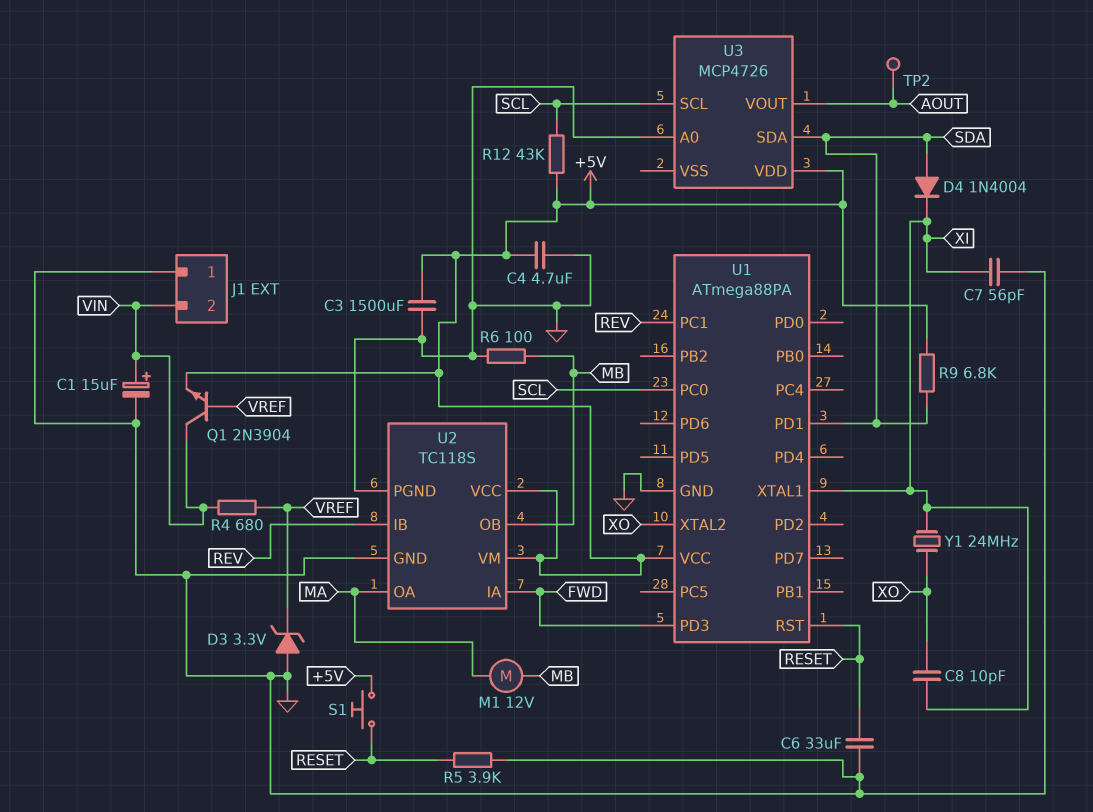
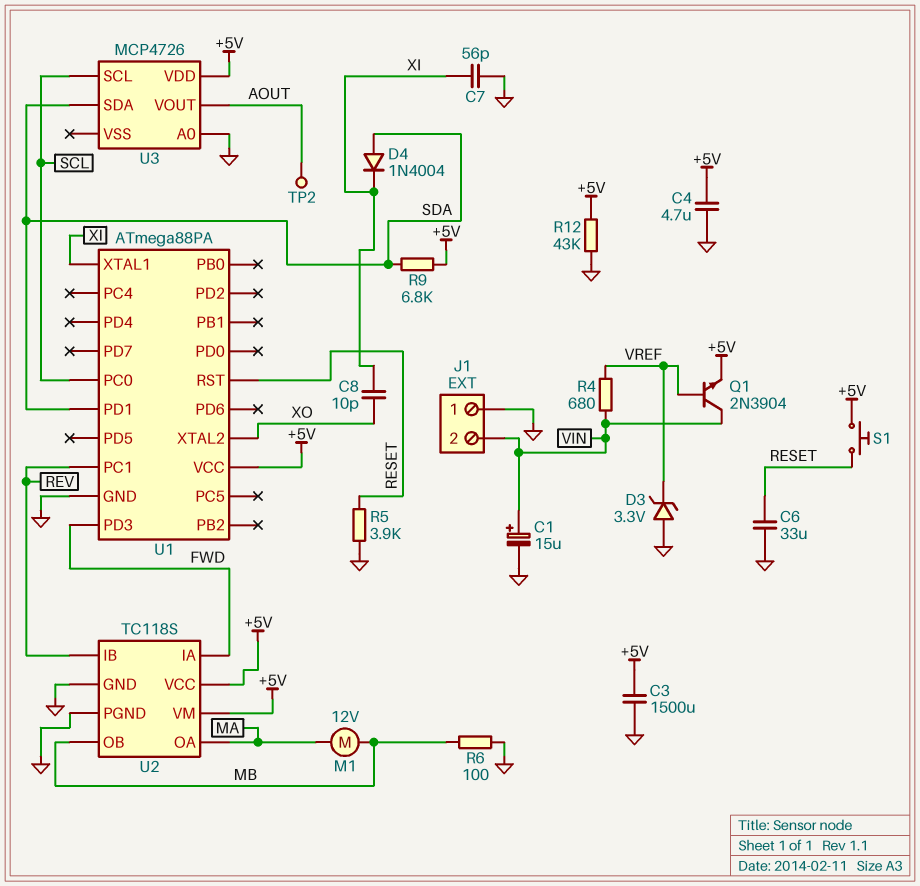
R12: 43k (+5V, SCL) -> 43k (+5V, GND)
Y1: 24MHz (XI, XO) -> none

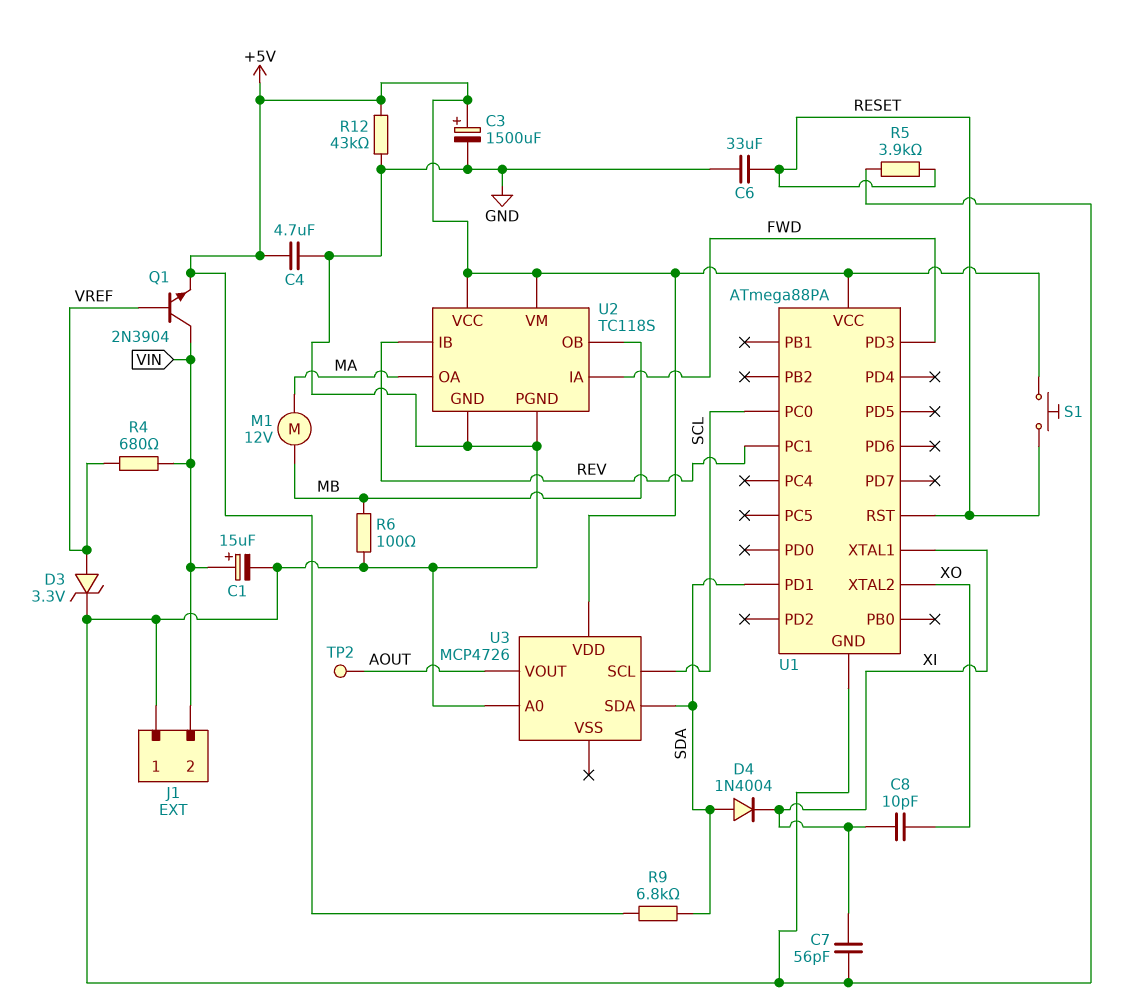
C3: 1500uF (+5V, GND) -> 1500uF (plus +5V, minus GND)
D3: zener 3.3V (A GND, K VREF) -> zener 3.3V (A VREF, K GND)

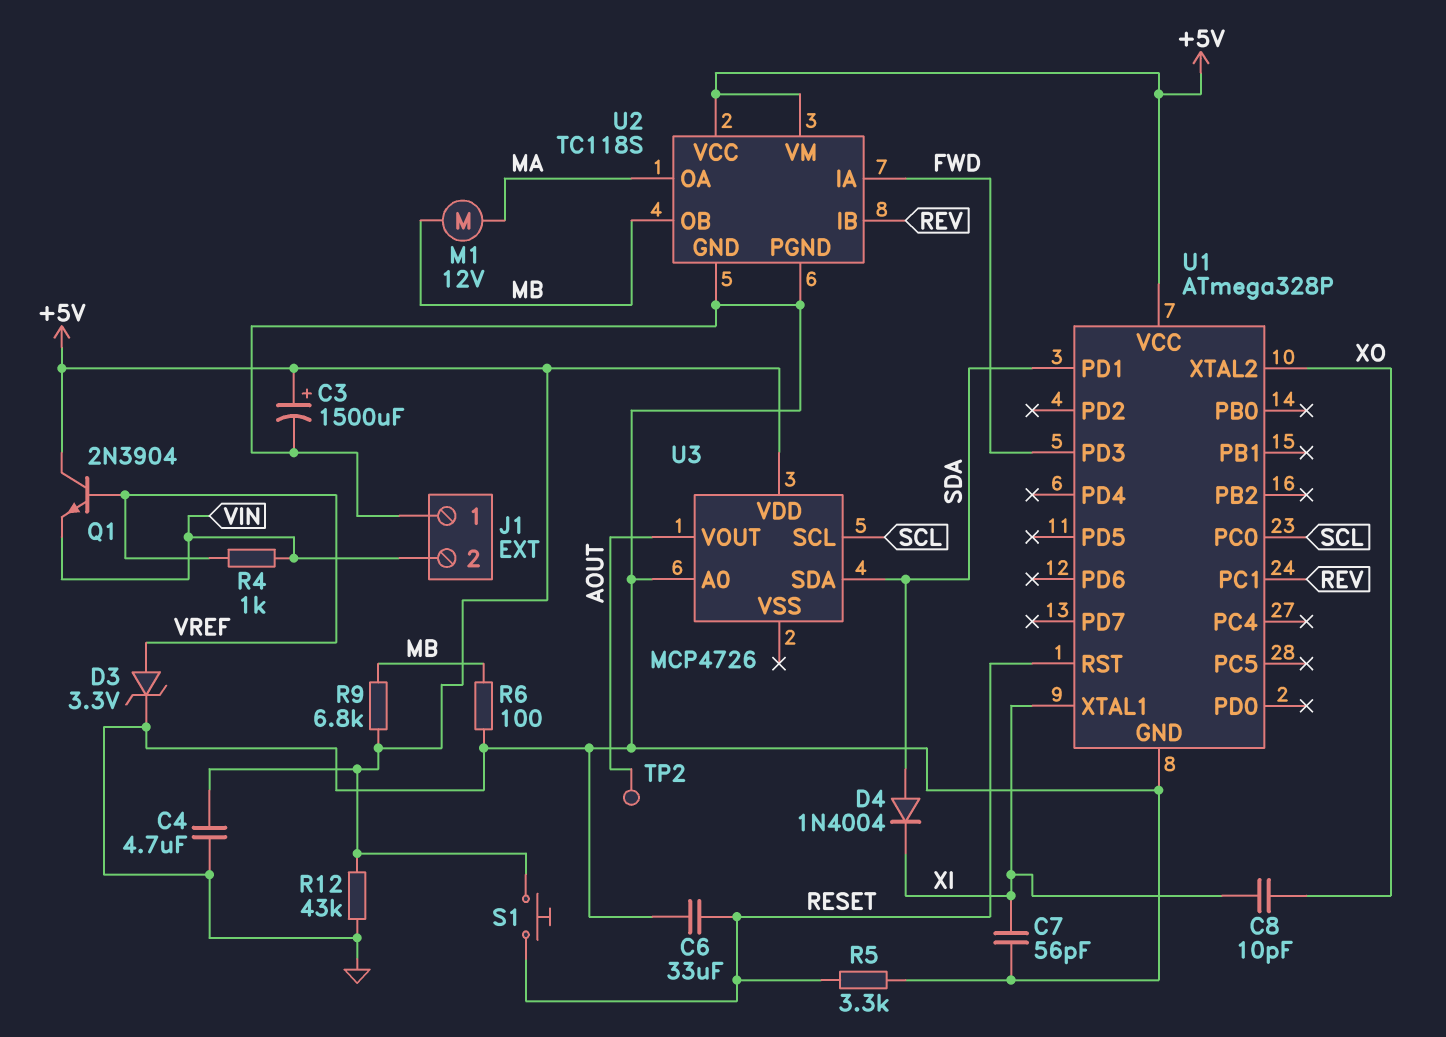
C1: 15uF (plus VIN, minus GND) -> none
Q1: NPN 2N3904 (B VREF, C VIN, E +5V) -> NPN 2N3904 (B VREF, C +5V, E VIN)
R4: 680 (VIN, VREF) -> 1k (VIN, VREF)
R5: 3.9k (GND, RESET) -> 3.3k (GND, RESET)
R9: 6.8k (+5V, SDA) -> 6.8k (+5V, MB)
U1: ATmega88PA -> ATmega328P

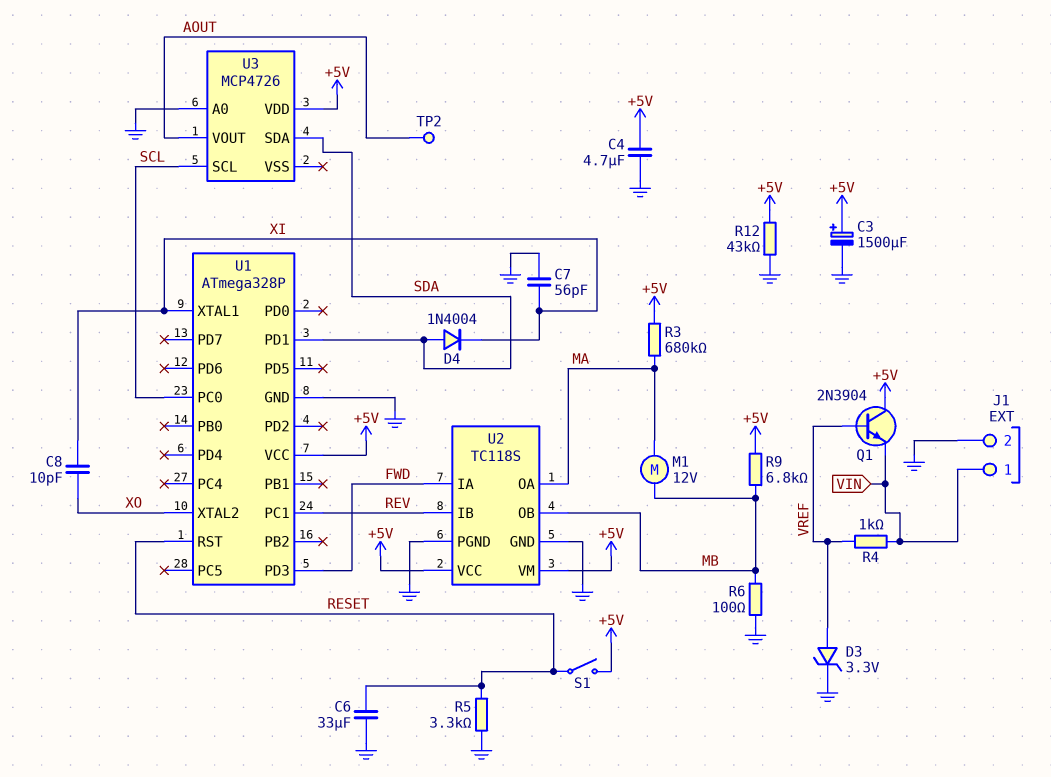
J1 pin 1: GND -> VIN
J1 pin 2: VIN -> GND
R3: none -> 680k (+5V, MA)
S1: button (+5V, RESET) -> switch (+5V, RESET)

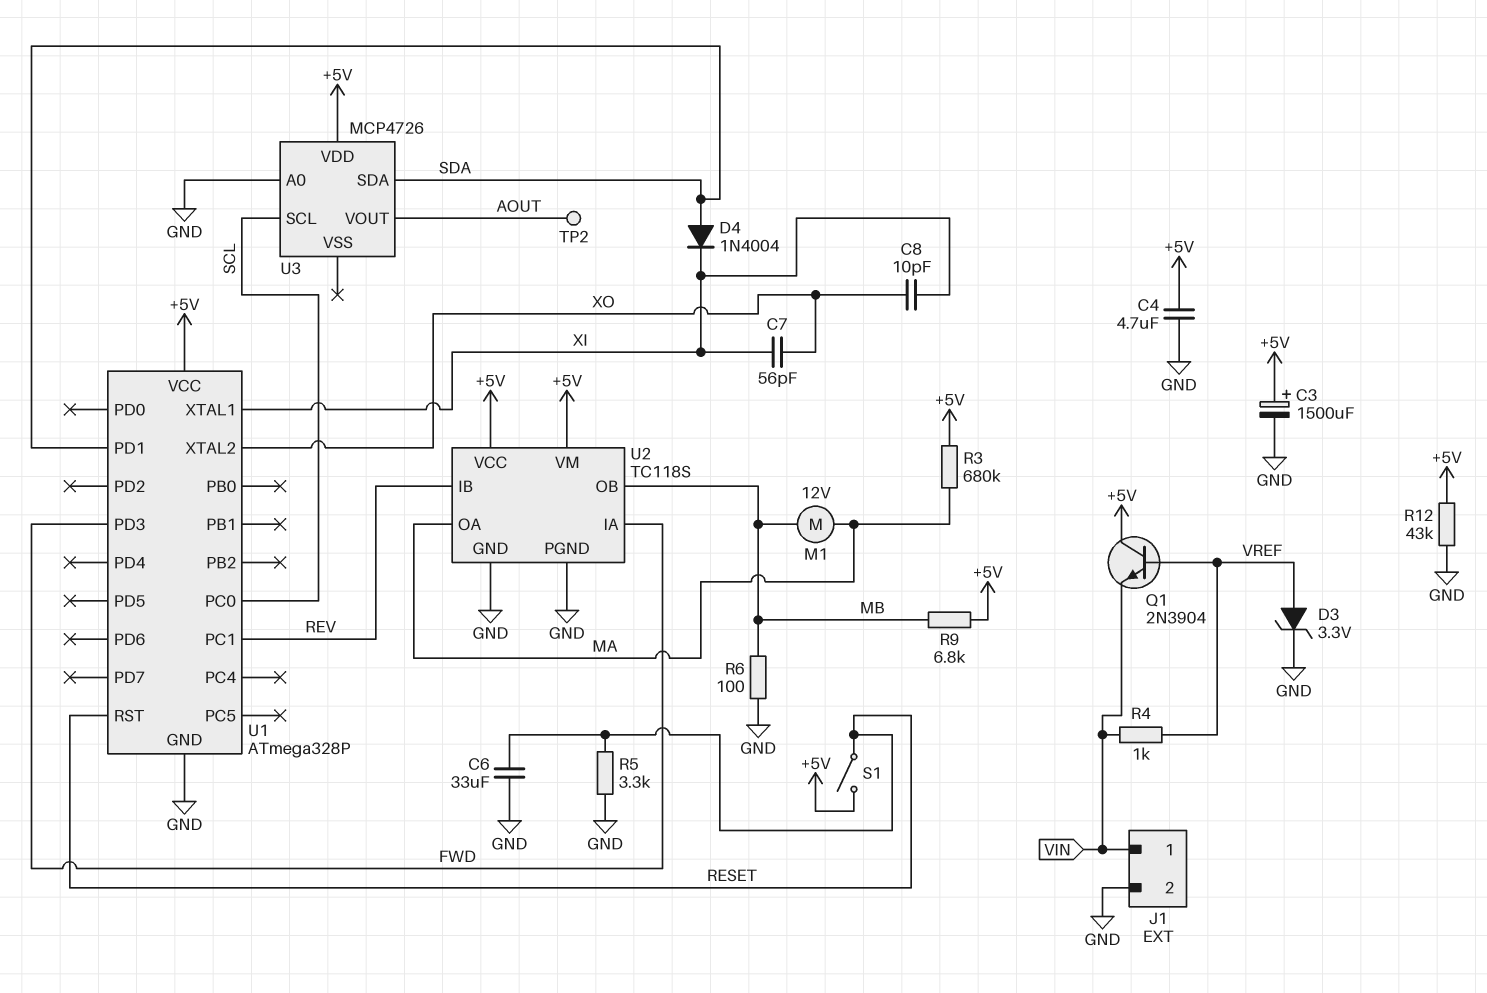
C7: 56pF (GND, XI) -> 56pF (XI, XO)

